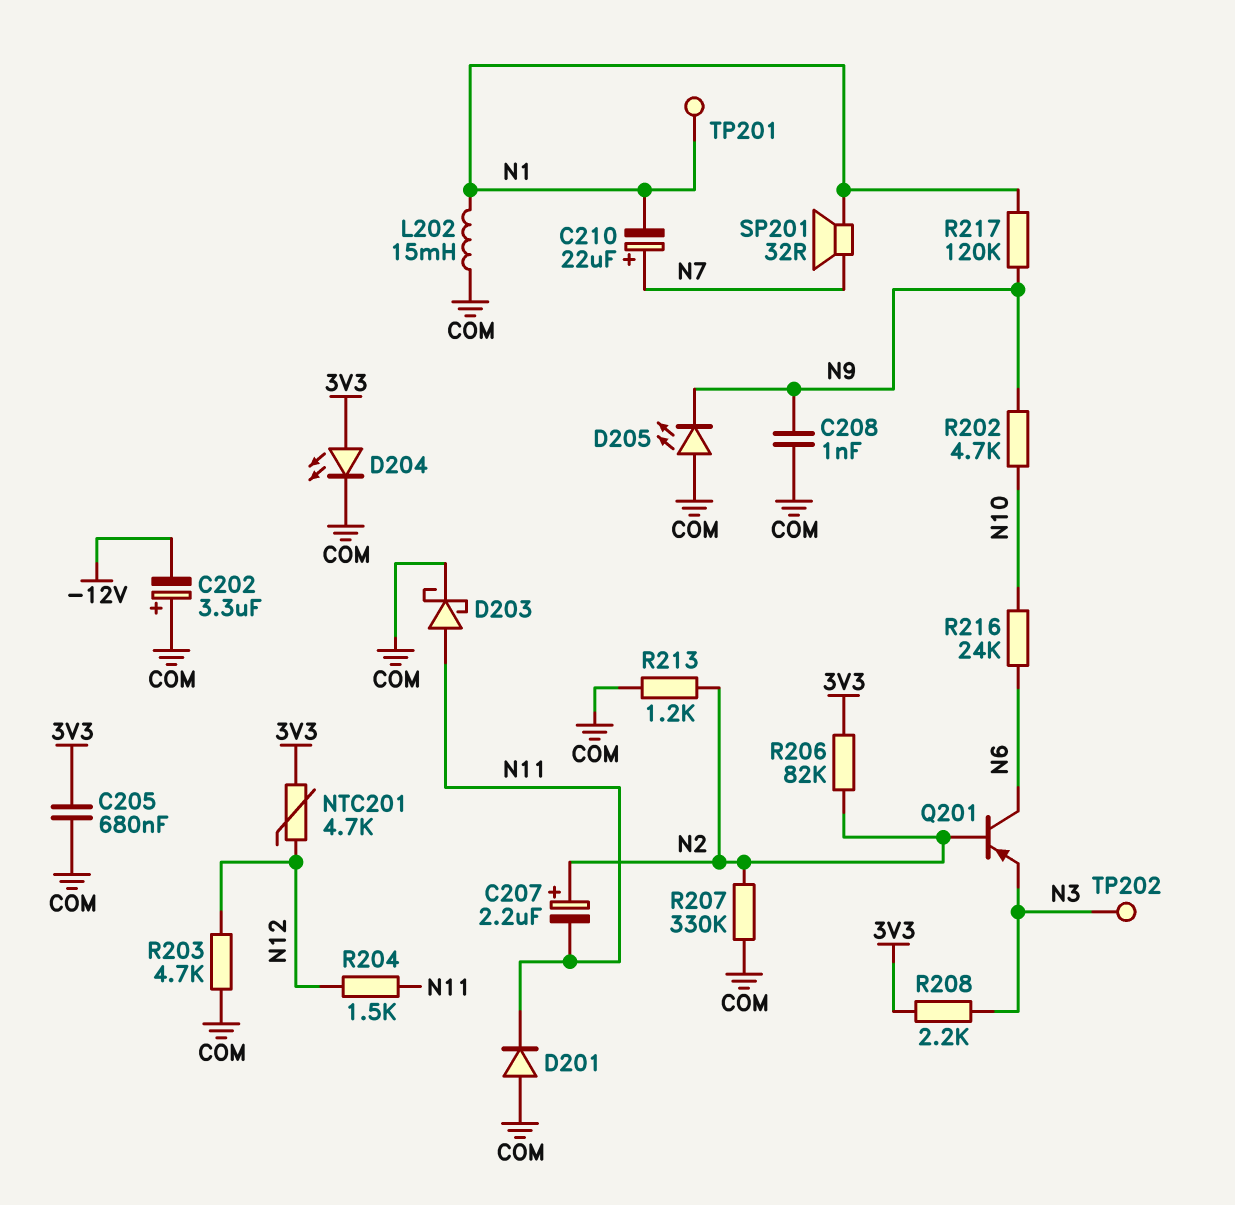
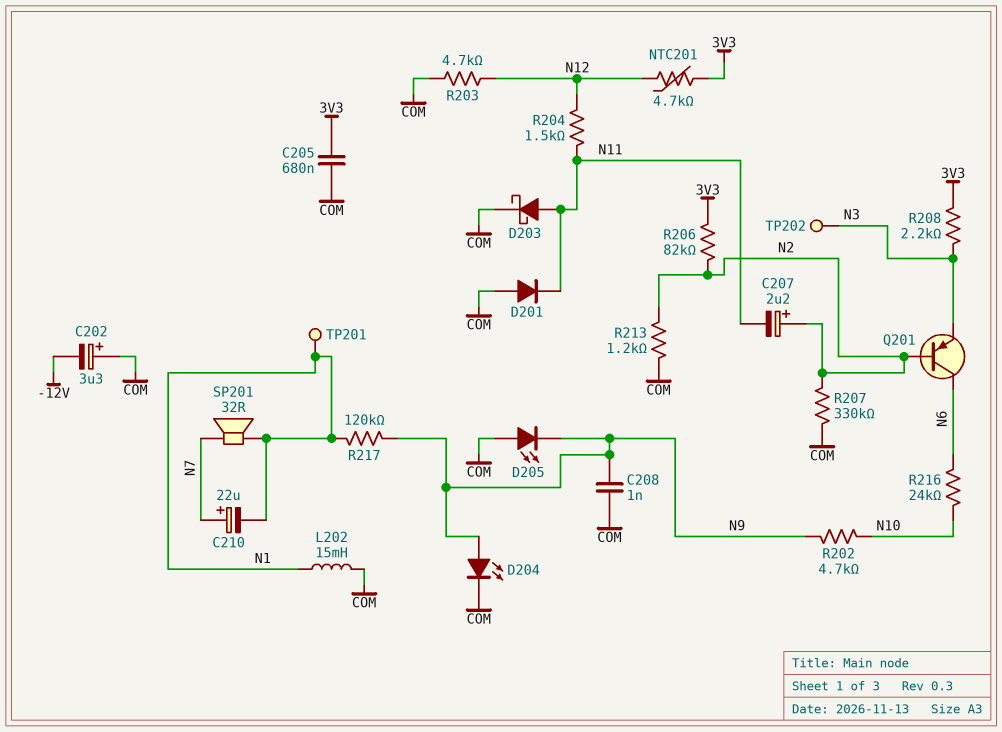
D204: LED (A 3V3, K COM) -> LED (A N9, K COM)

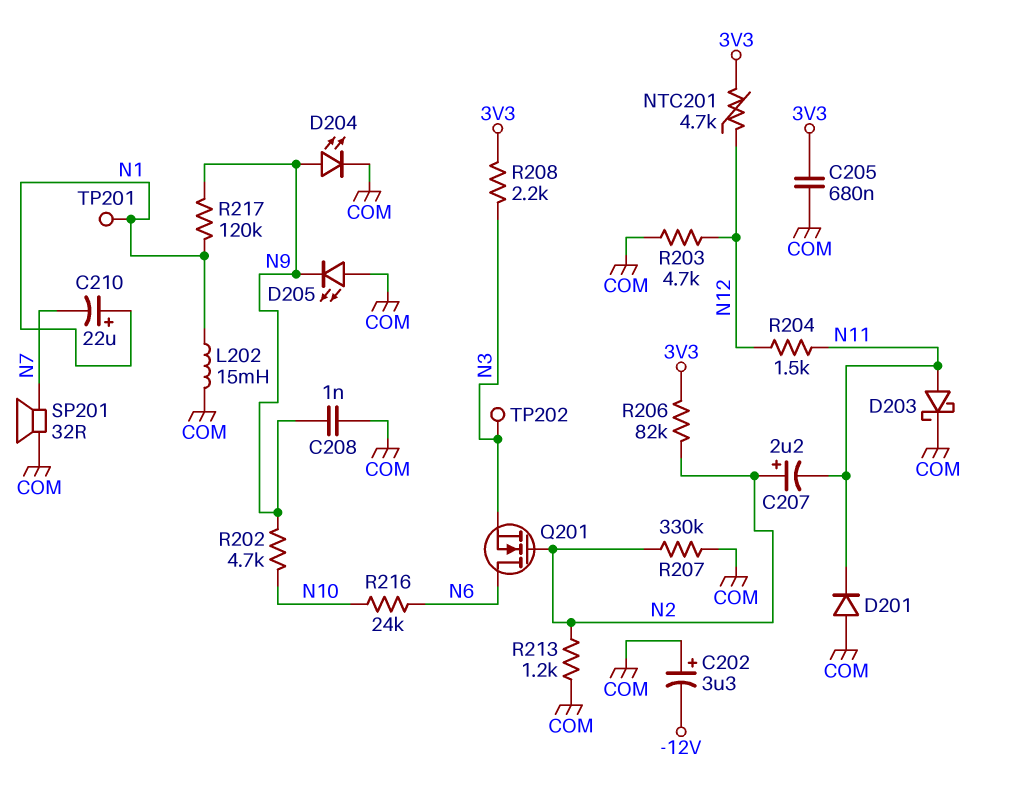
C210: 22uF (plus N7, minus N1) -> 22uF (plus N1, minus N7)
Q201: PNP (B N2, C N6, E N3) -> NMOS (G N2, D N6, S N3)
SP201: speaker 32R (N1, N7) -> speaker 32R (COM, N7)

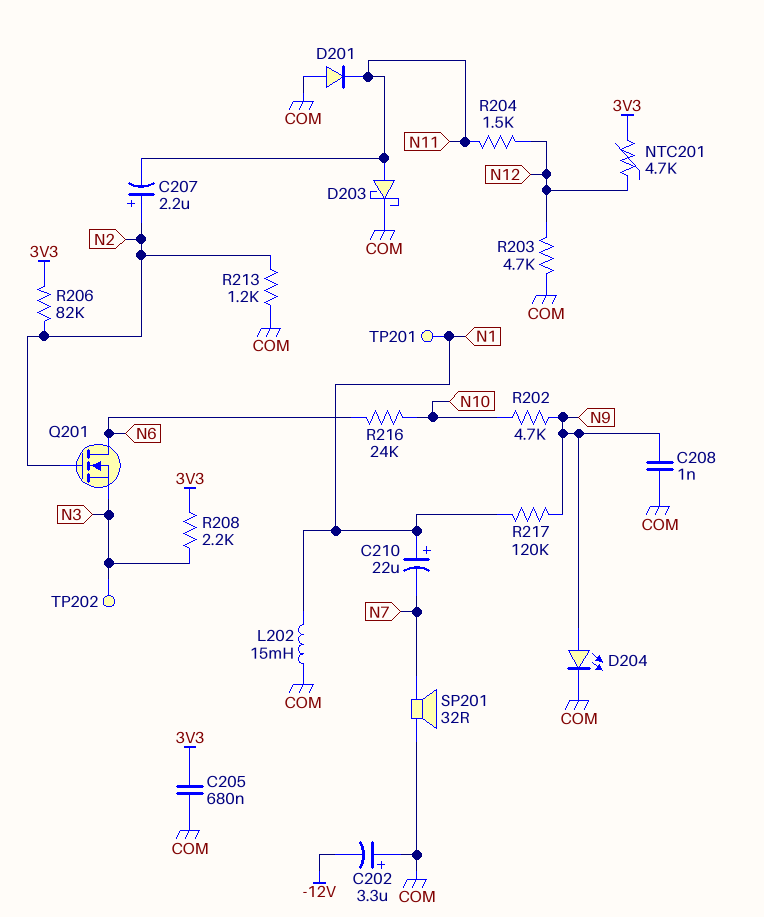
D205: LED (A COM, K N9) -> none
R207: 330k (COM, N2) -> none

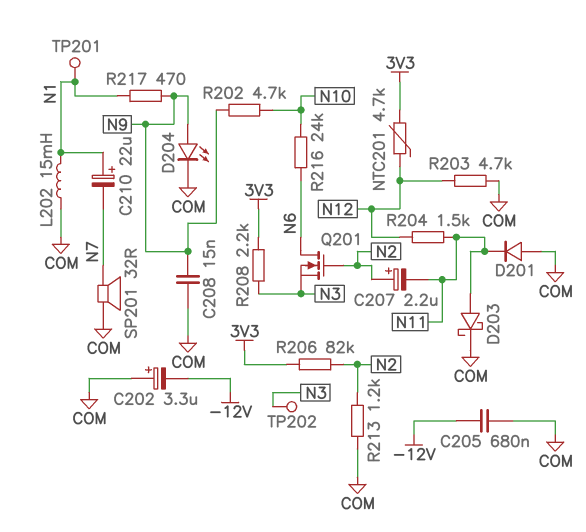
C205: 680nF (3V3, COM) -> 680nF (-12V, COM)
C208: 1nF (COM, N9) -> 15nF (COM, N9)
R217: 120k (N1, N9) -> 470 (N1, N9)

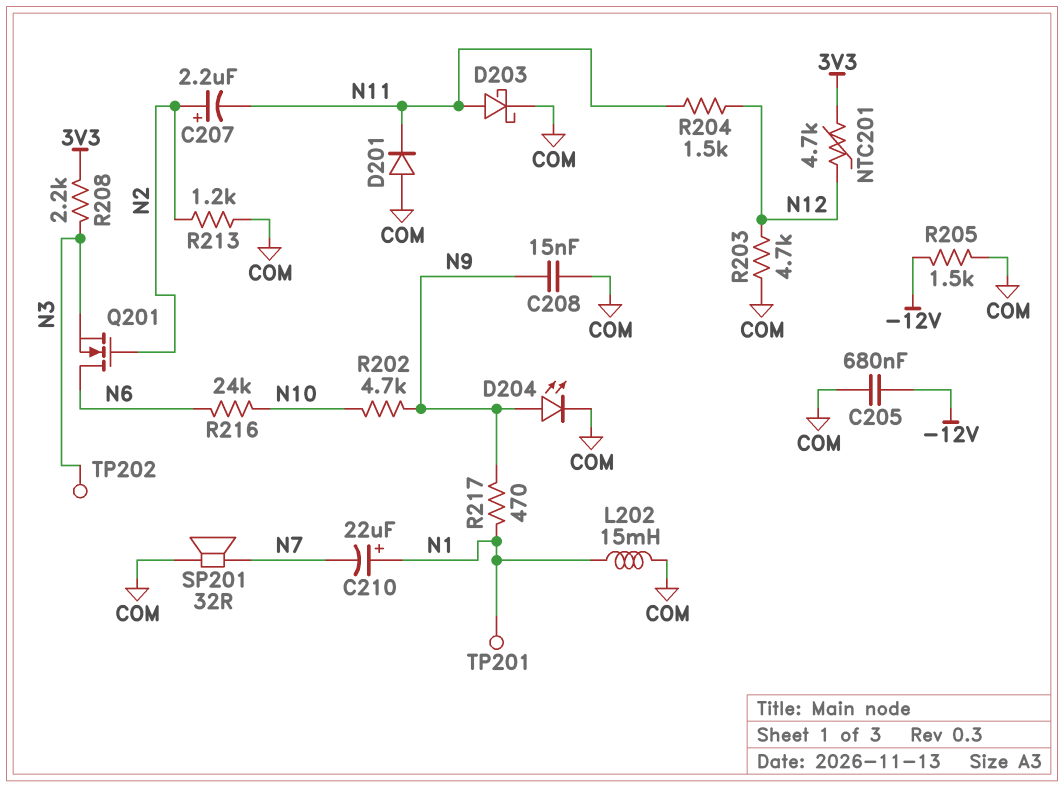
C202: 3.3uF (plus COM, minus -12V) -> none
R205: none -> 1.5k (-12V, COM)
R206: 82k (3V3, N2) -> none

